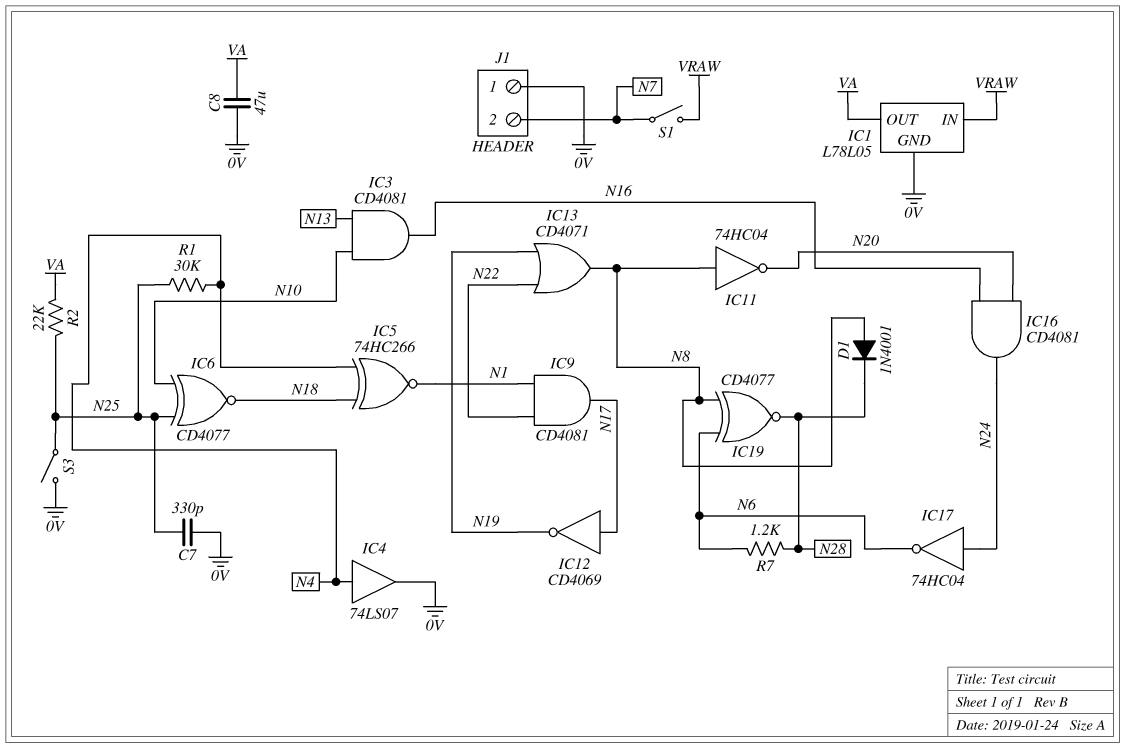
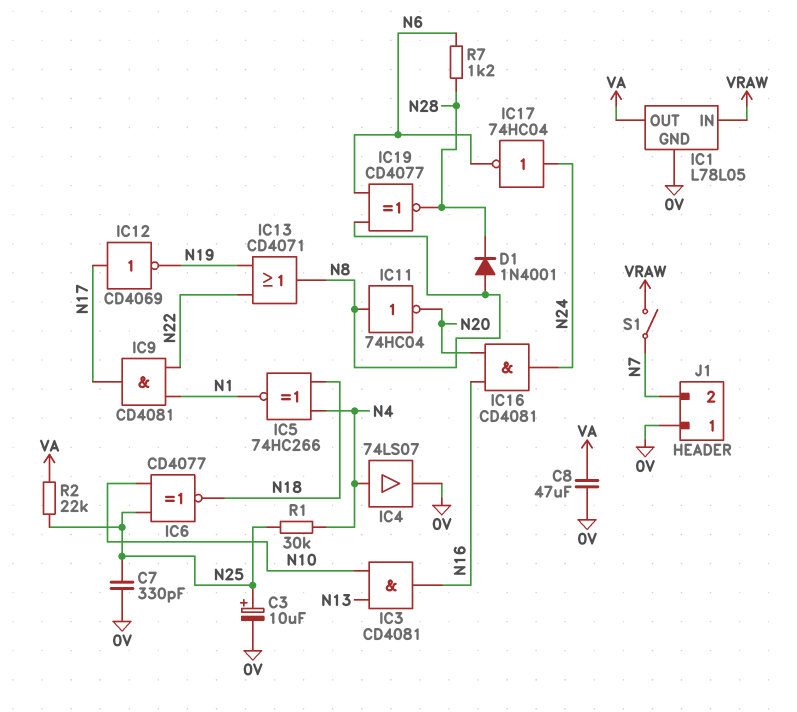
C3: none -> 10uF (plus N25, minus 0V)
S3: switch (0V, N25) -> none

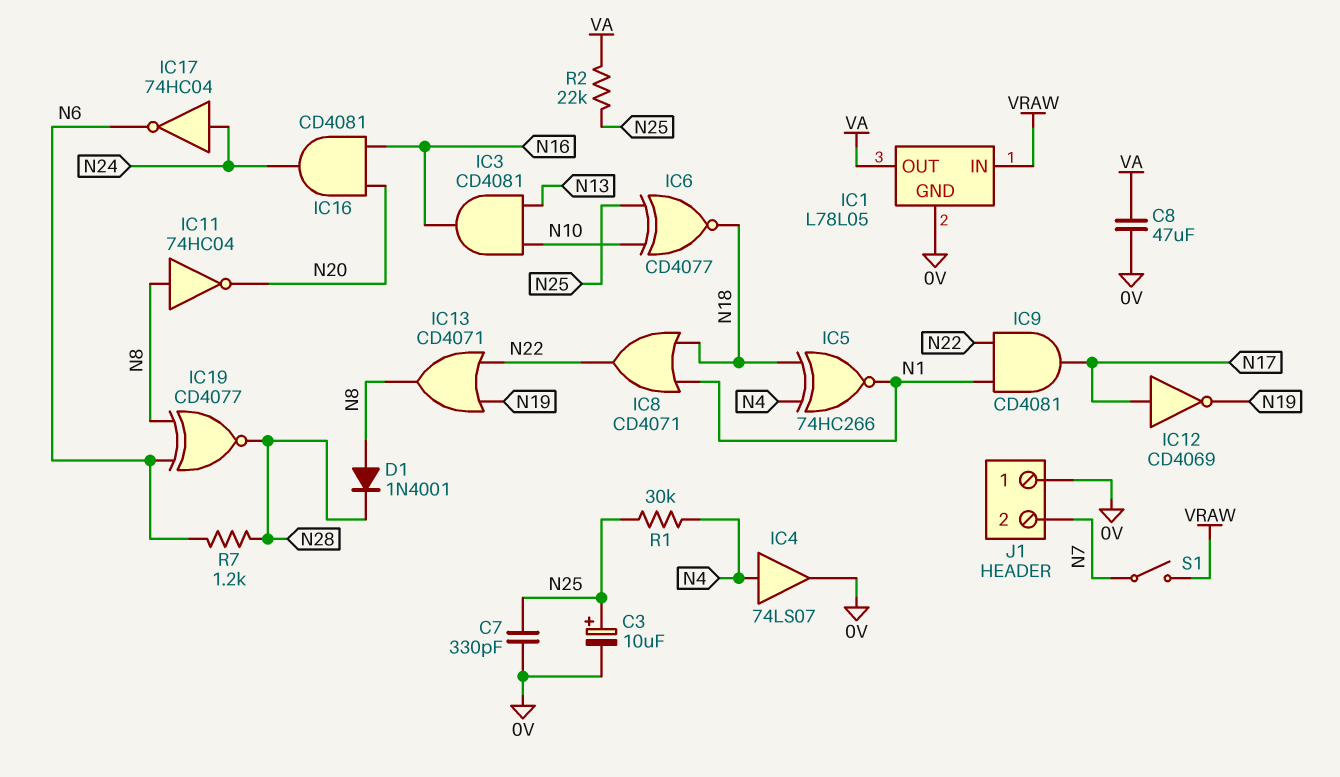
IC8: none -> OR CD4071 (in N1, in N18, out N22)

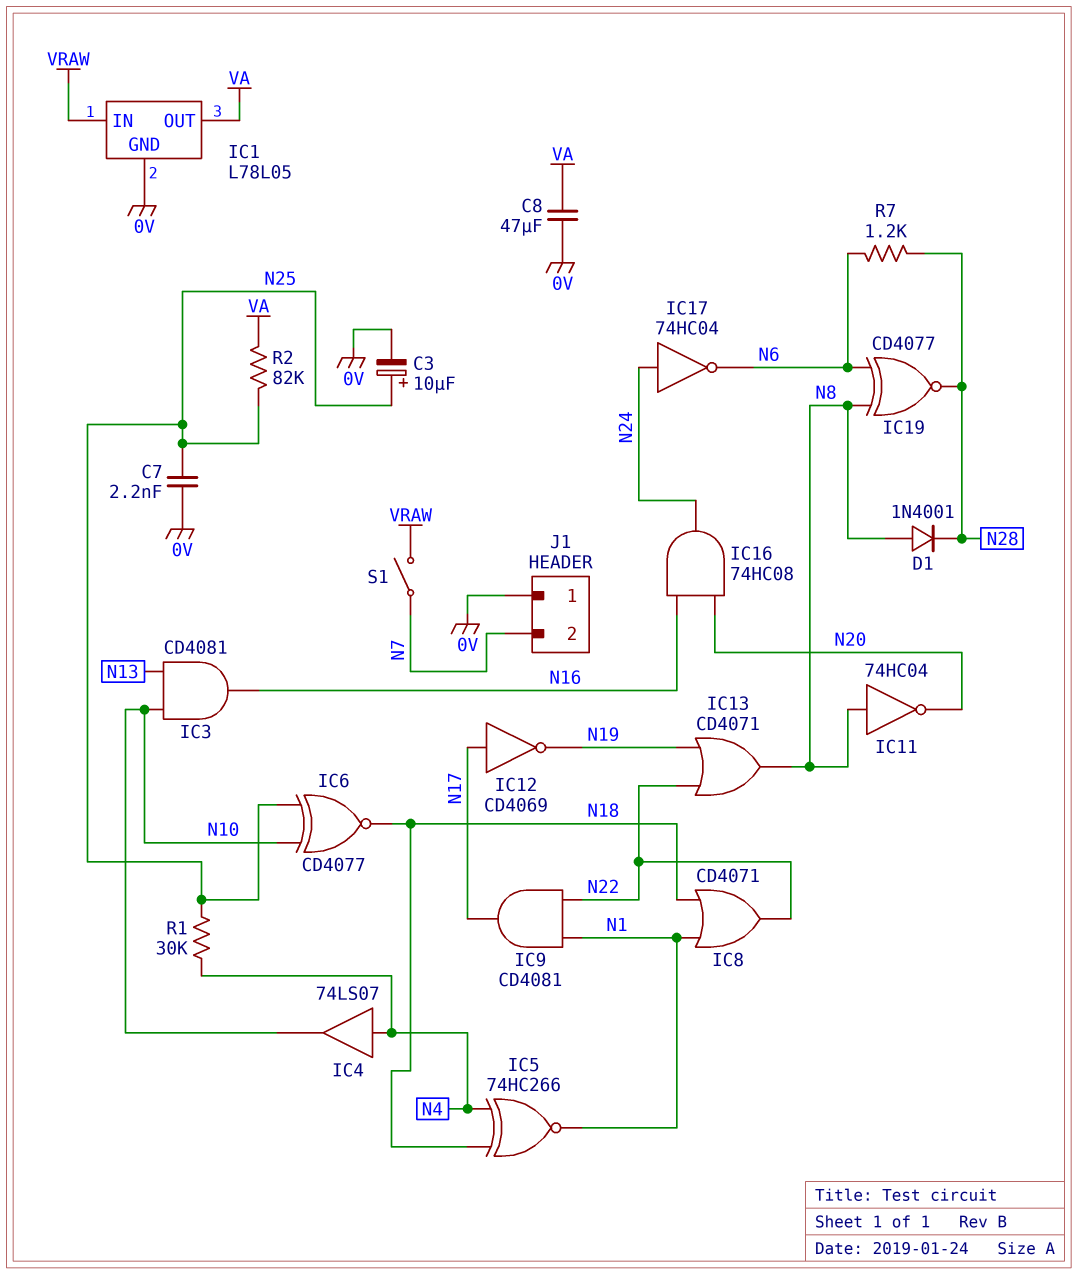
C7: 330pF (0V, N25) -> 2.2nF (0V, N25)
IC4: buffer 74LS07 (in N4, out 0V) -> buffer 74LS07 (in N4, out N10)
IC16: AND CD4081 (in N16, in N20, out N24) -> AND 74HC08 (in N16, in N20, out N24)
R2: 22k (N25, VA) -> 82k (N25, VA)

